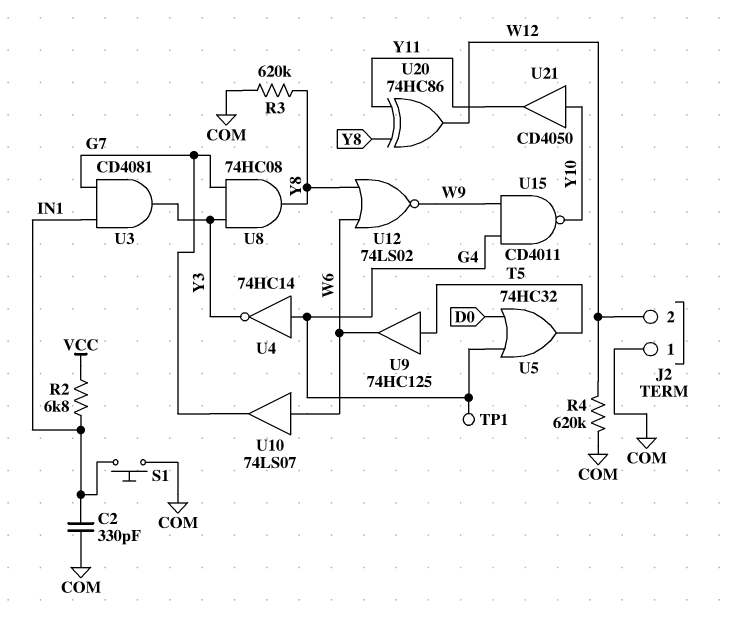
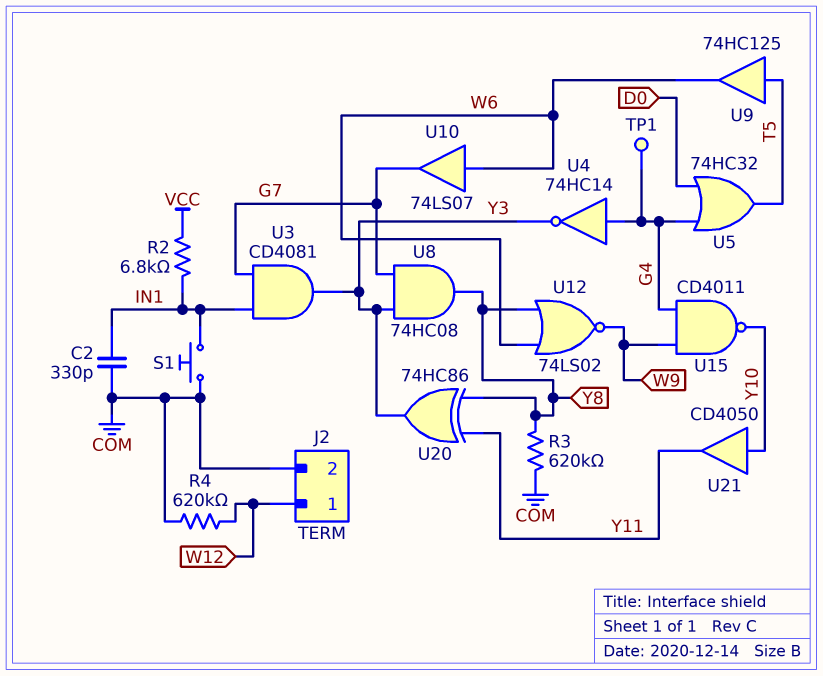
J2 pin 1: COM -> W12
J2 pin 2: W12 -> COM
U20: XOR 74HC86 (in Y8, in Y11, out W12) -> XOR 74HC86 (in Y8, in Y11, out Y3)

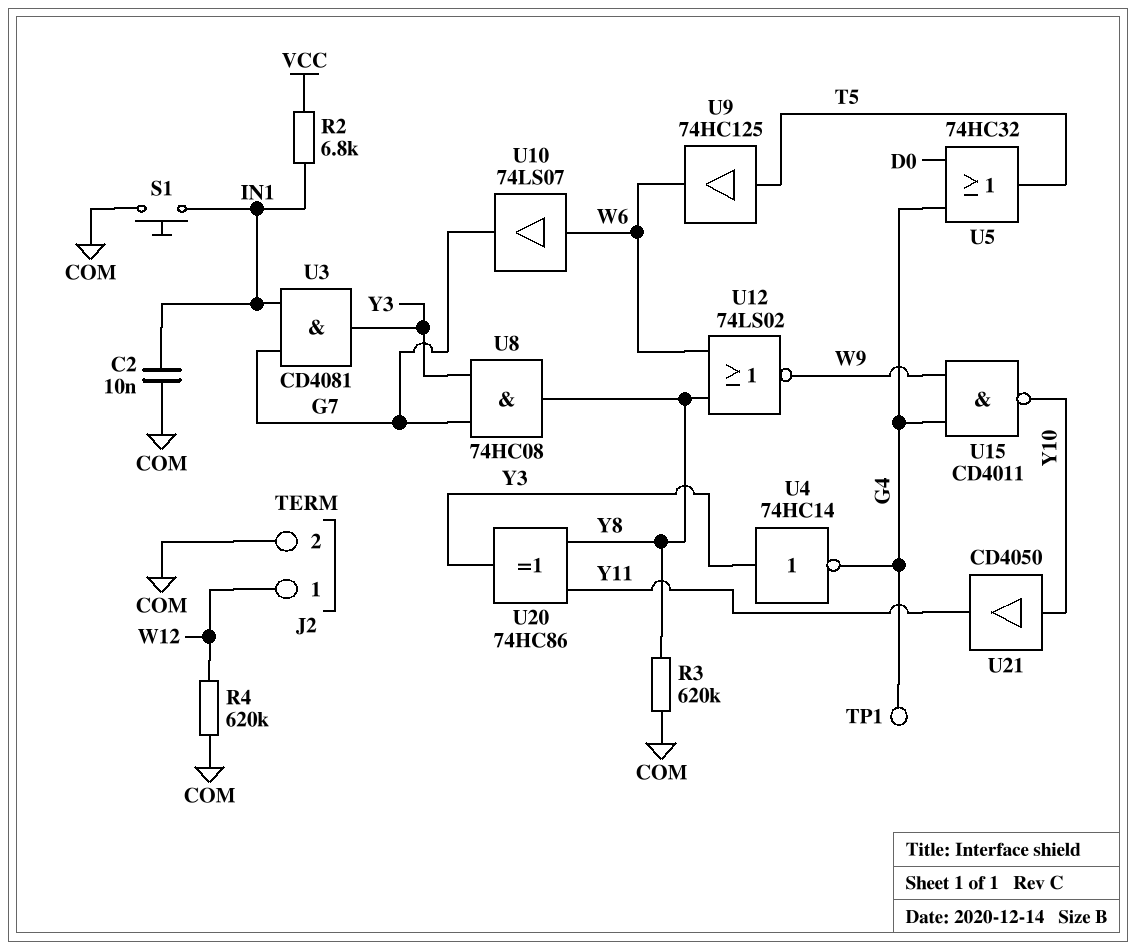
C2: 330pF (COM, IN1) -> 10nF (COM, IN1)
U4: NOT 74HC14 (in G4, out Y3) -> NOT 74HC14 (in Y3, out G4)

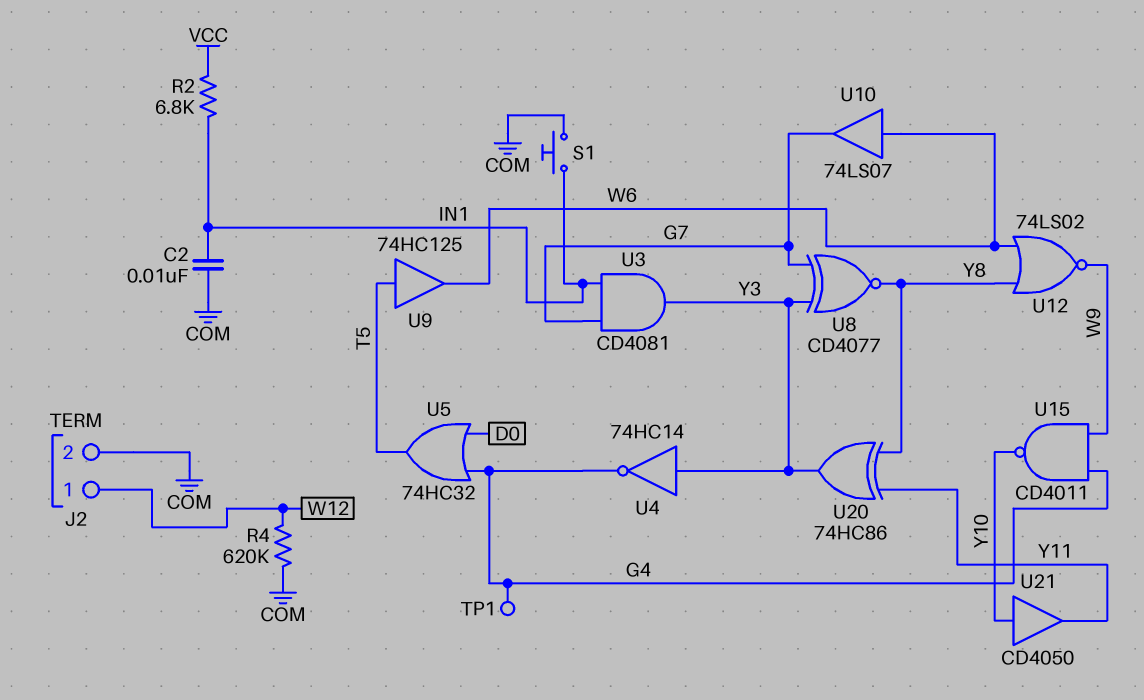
R3: 620k (COM, Y8) -> none
U8: AND 74HC08 (in G7, in Y3, out Y8) -> XNOR CD4077 (in G7, in Y3, out Y8)

